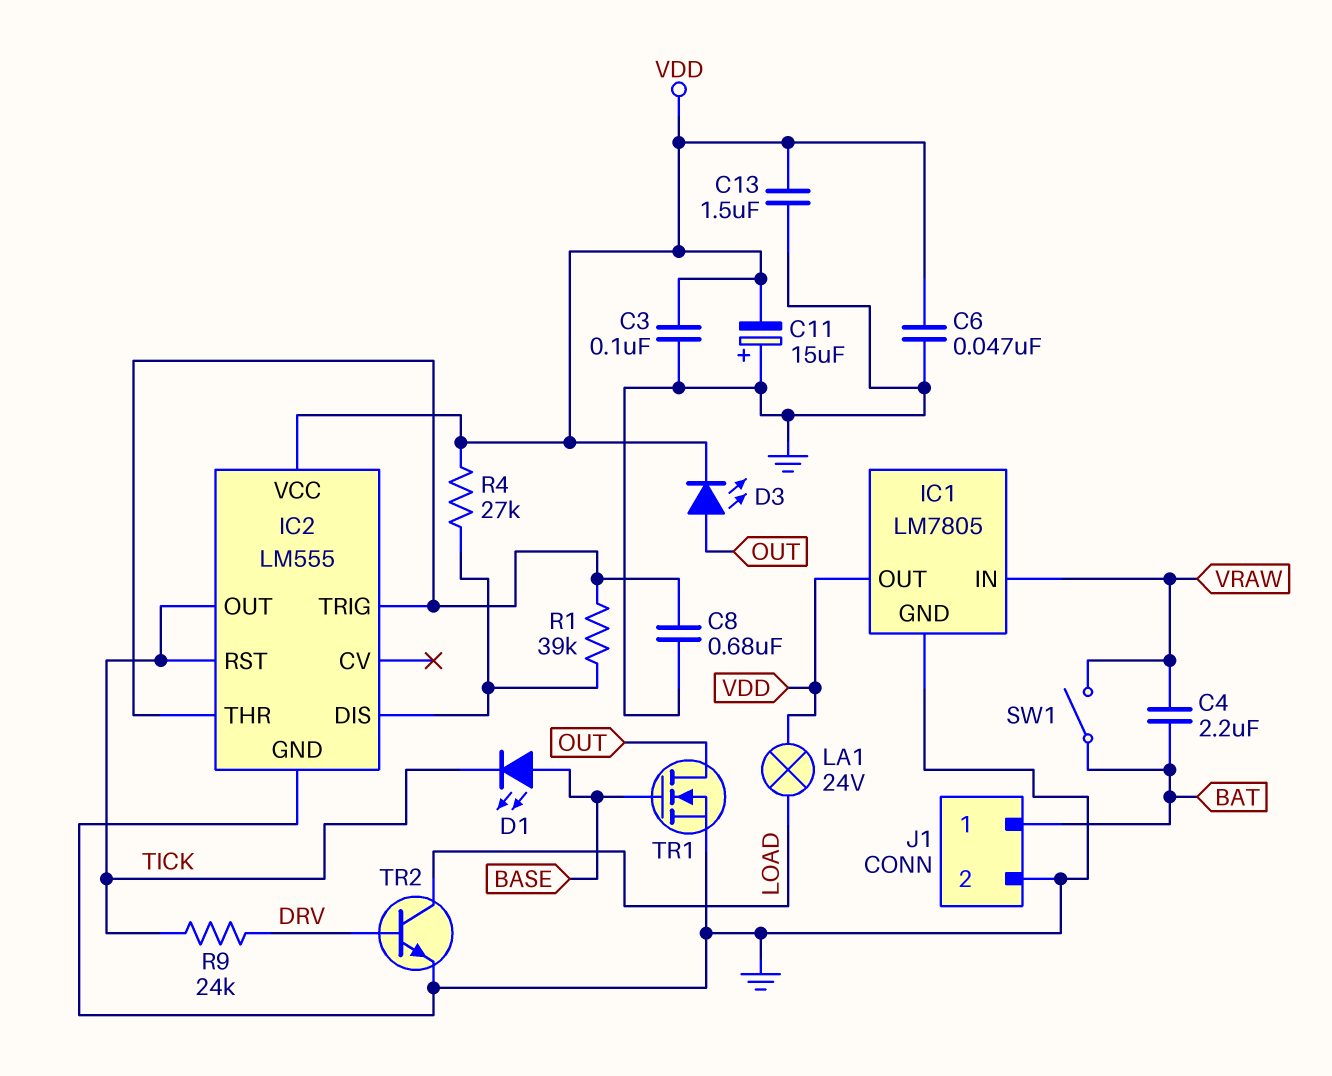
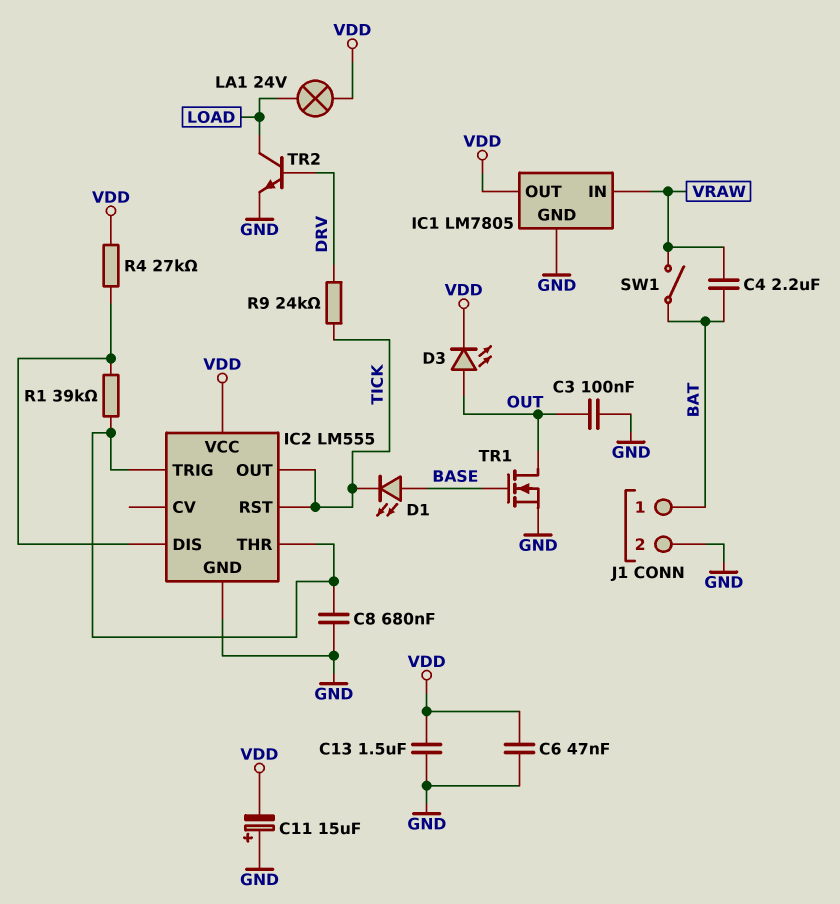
C3: 100nF (GND, VDD) -> 100nF (GND, OUT)

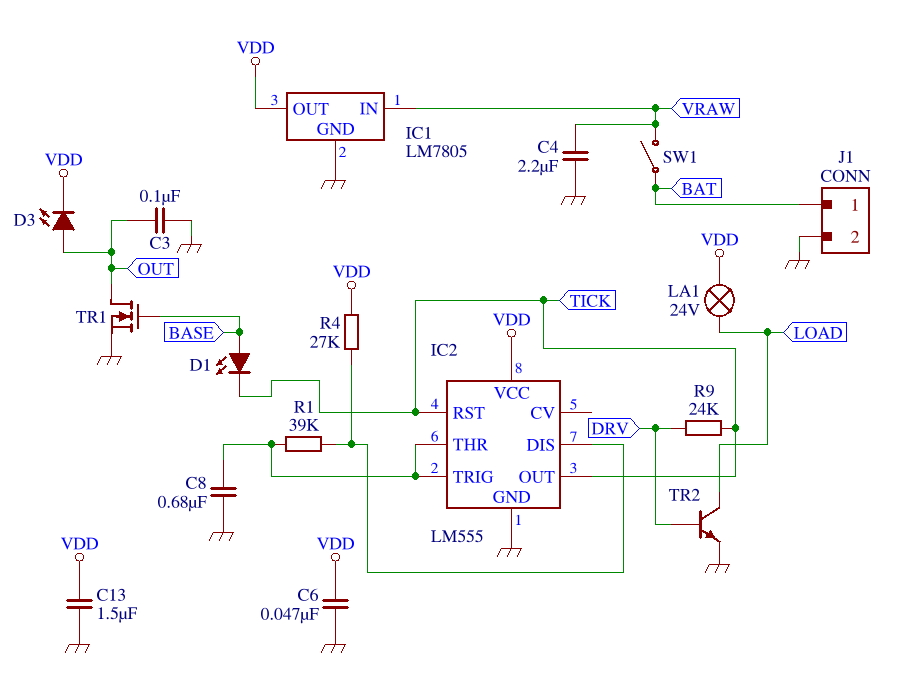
C4: 2.2uF (BAT, VRAW) -> 2.2uF (GND, VRAW)
C11: 15uF (plus GND, minus VDD) -> none

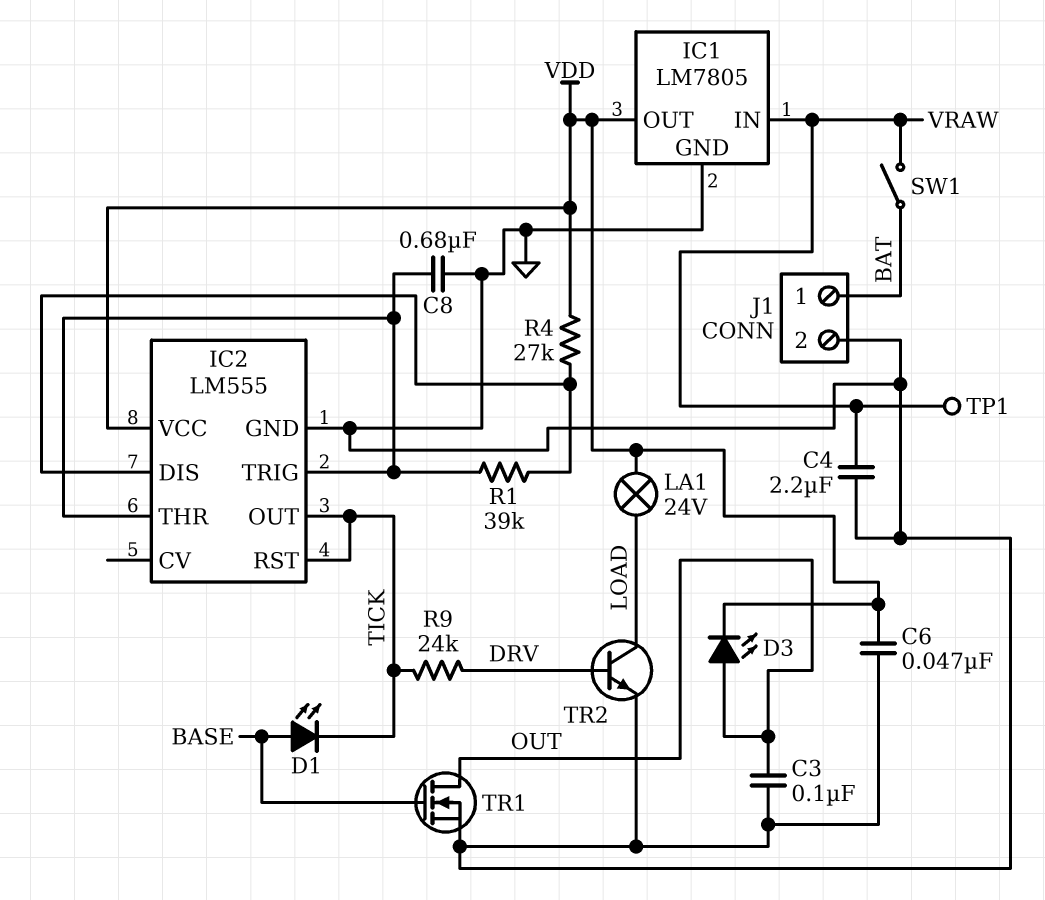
C13: 1.5uF (GND, VDD) -> none
TP1: none -> test point (VRAW)

